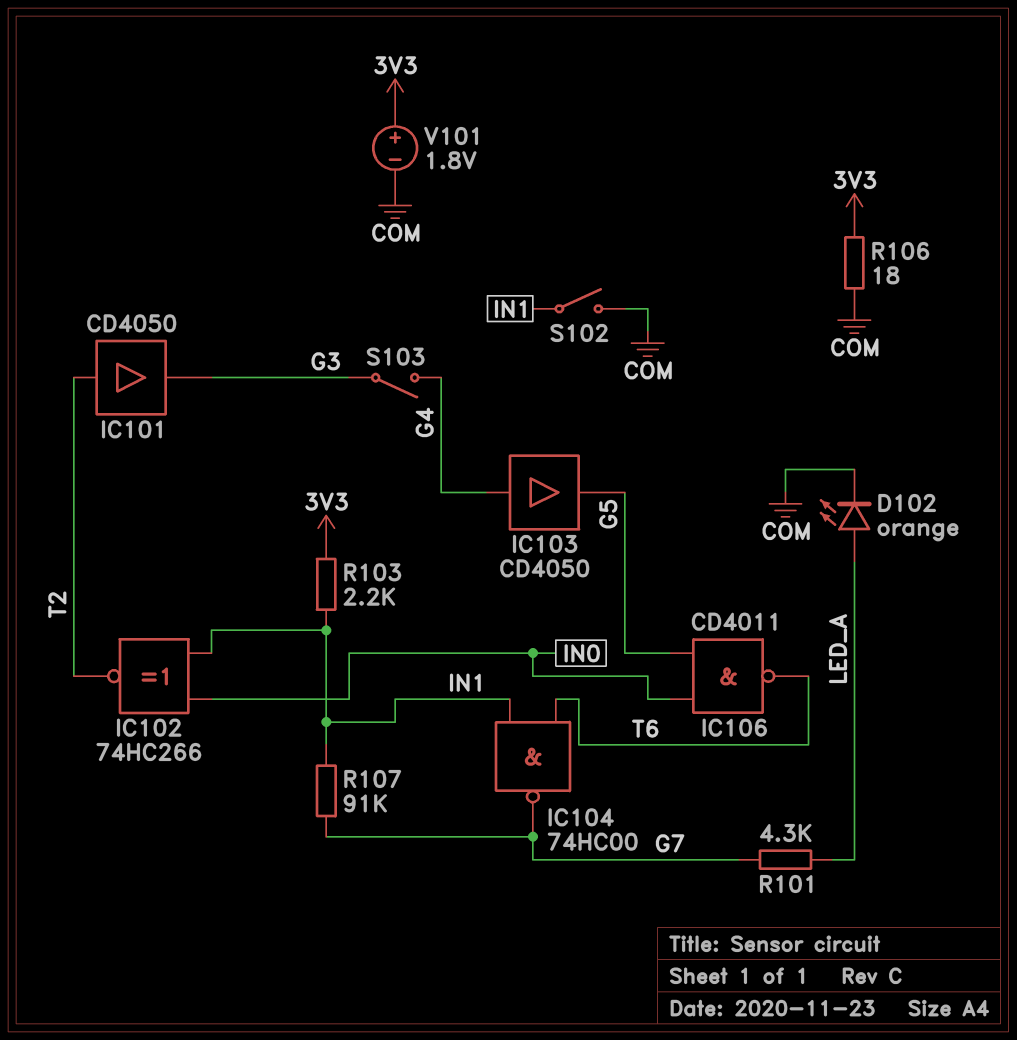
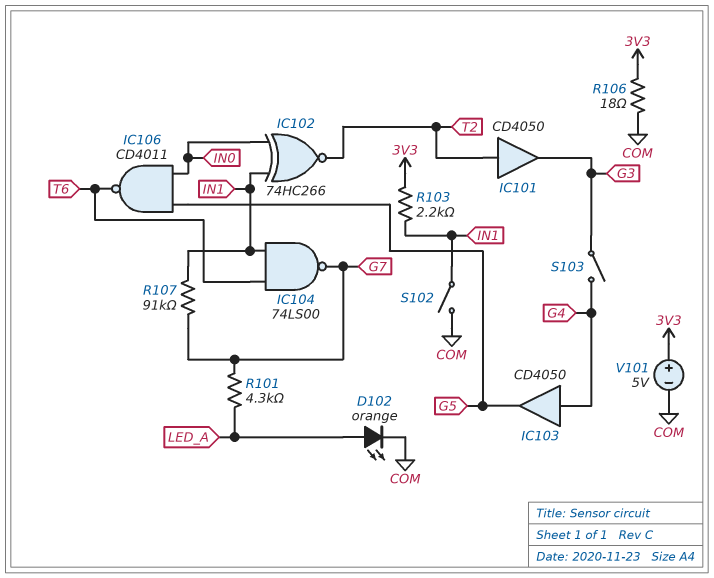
IC104: NAND 74HC00 (in IN1, in T6, out G7) -> NAND 74LS00 (in IN1, in T6, out G7)
V101: 1.8V (plus 3V3, minus COM) -> 5V (plus 3V3, minus COM)

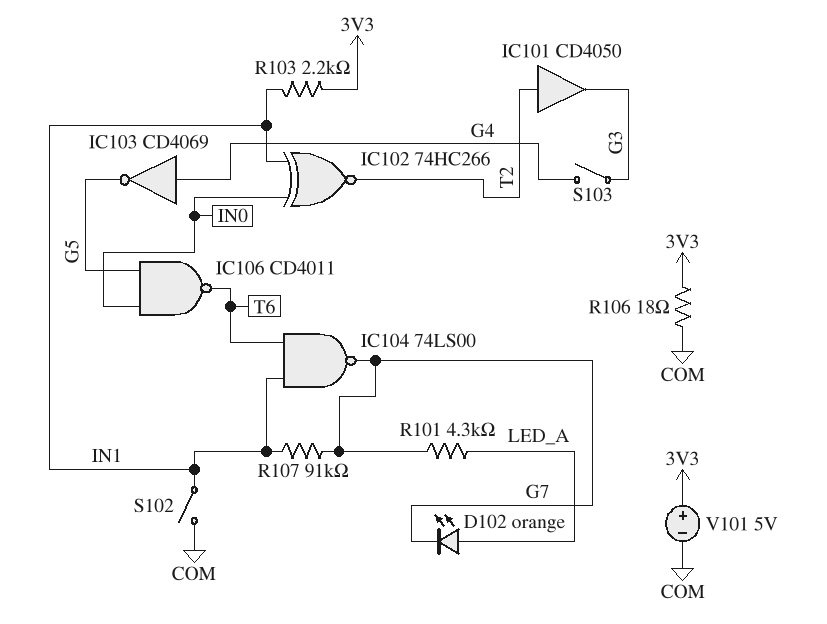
D102: LED orange (A LED_A, K COM) -> LED orange (A LED_A, K G7)
IC103: buffer CD4050 (in G4, out G5) -> NOT CD4069 (in G4, out G5)

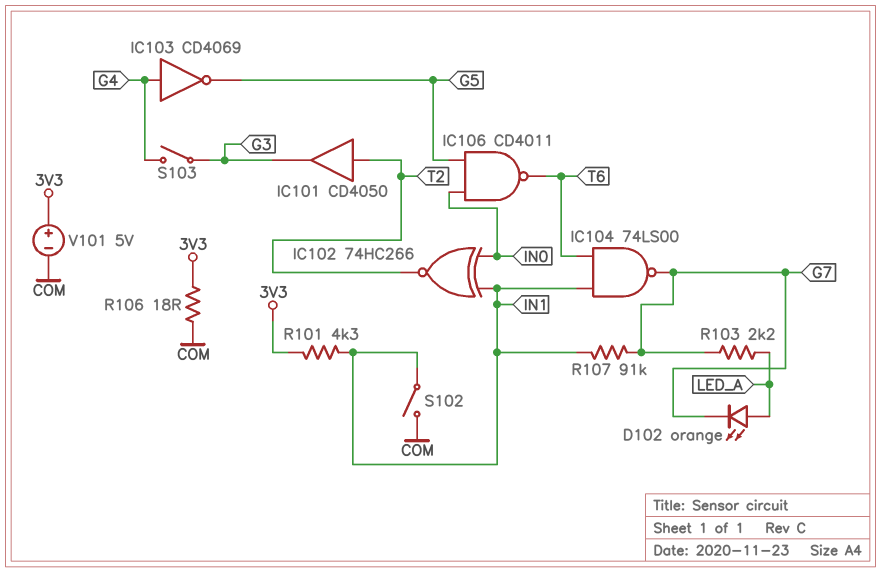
R101: 4.3k (G7, LED_A) -> 4.3k (3V3, IN1)
R103: 2.2k (3V3, IN1) -> 2.2k (G7, LED_A)

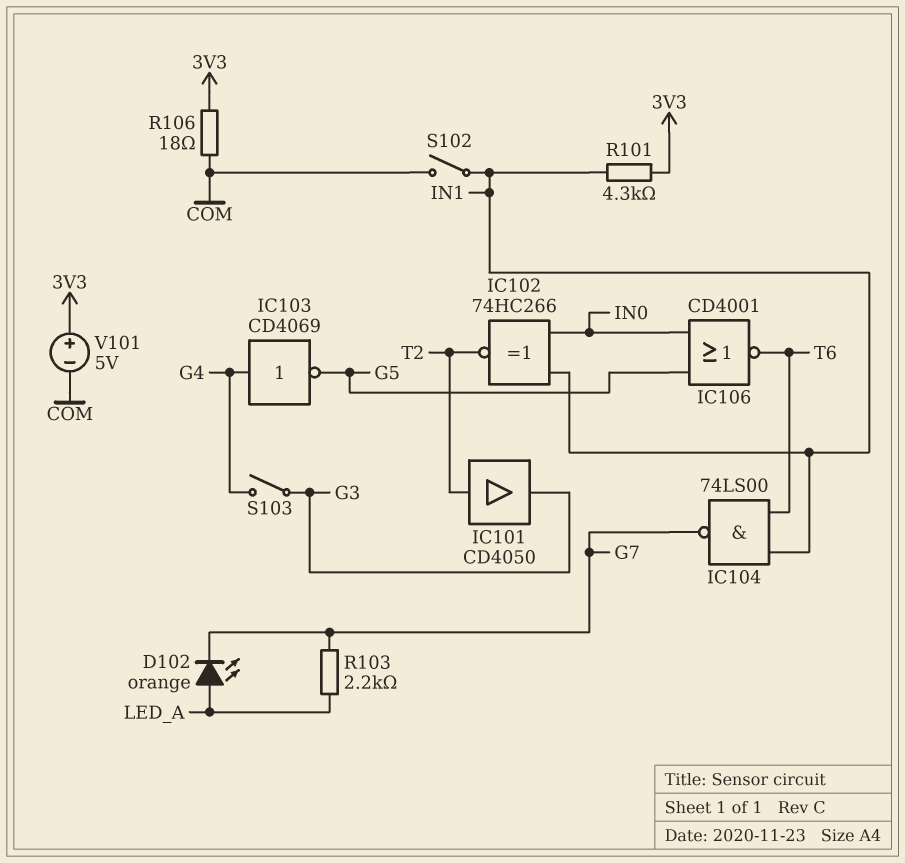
IC106: NAND CD4011 (in G5, in IN0, out T6) -> NOR CD4001 (in G5, in IN0, out T6)
R107: 91k (G7, IN1) -> none

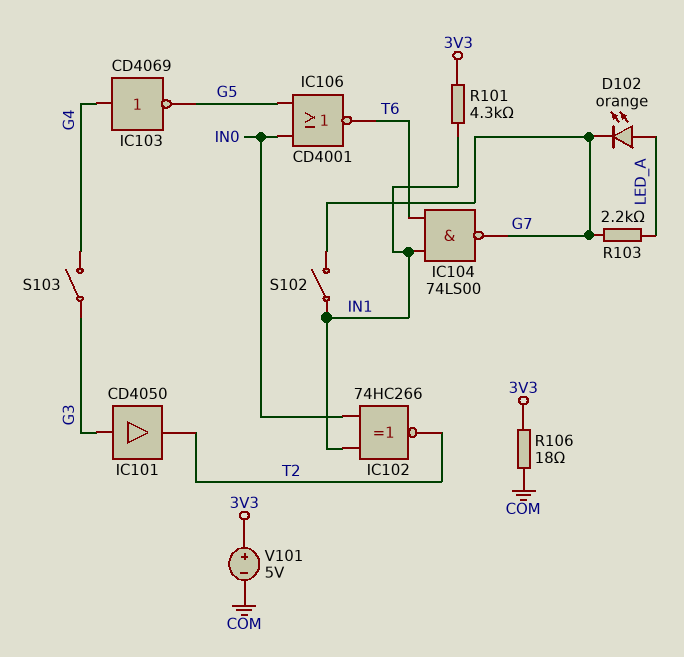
IC101: buffer CD4050 (in T2, out G3) -> buffer CD4050 (in G3, out T2)
S102: switch (COM, IN1) -> switch (G7, IN1)

